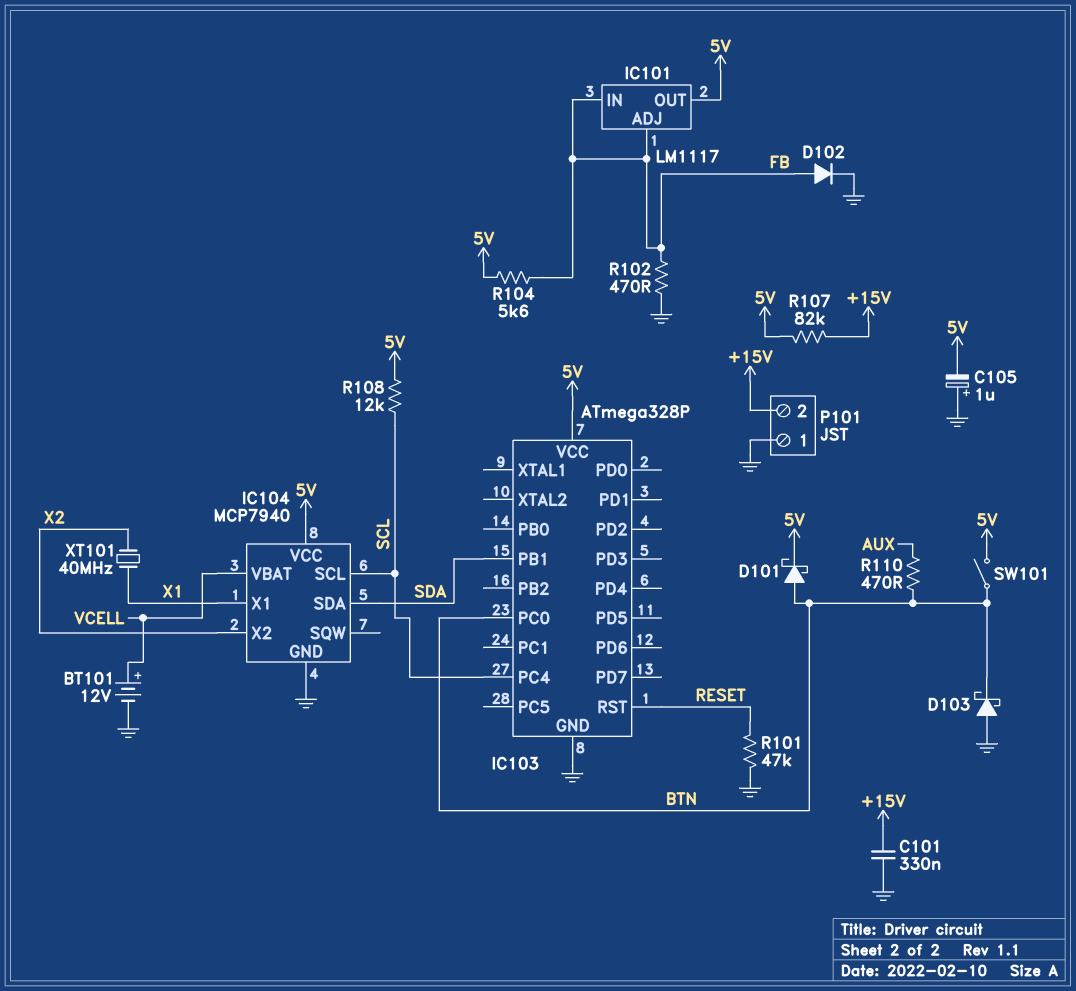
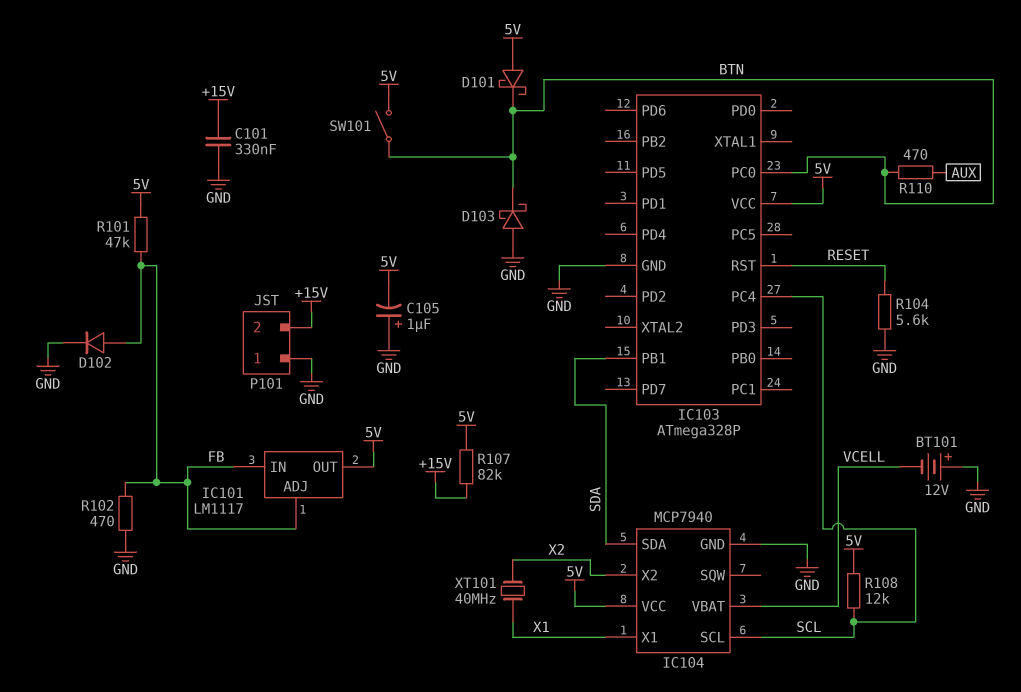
BT101: 12V (plus VCELL, minus GND) -> 12V (plus GND, minus VCELL)
D101: schottky (A BTN, K 5V) -> schottky (A 5V, K BTN)
R101: 47k (GND, RESET) -> 47k (5V, FB)
R104: 5.6k (5V, FB) -> 5.6k (GND, RESET)

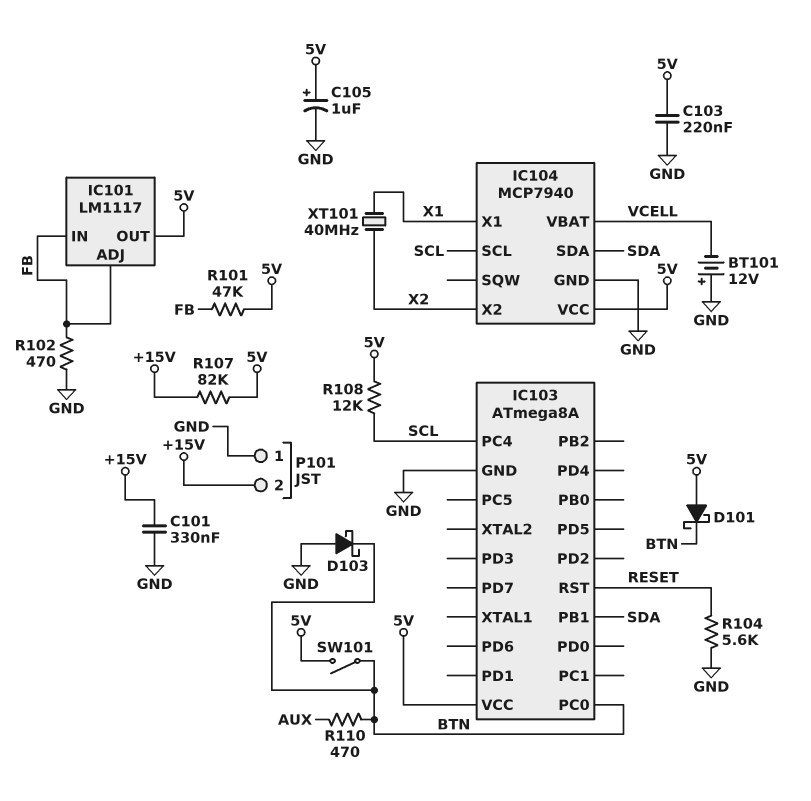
C103: none -> 220nF (5V, GND)
C105: 1uF (plus GND, minus 5V) -> 1uF (plus 5V, minus GND)
D102: diode (A FB, K GND) -> none
IC103: ATmega328P -> ATmega8A

